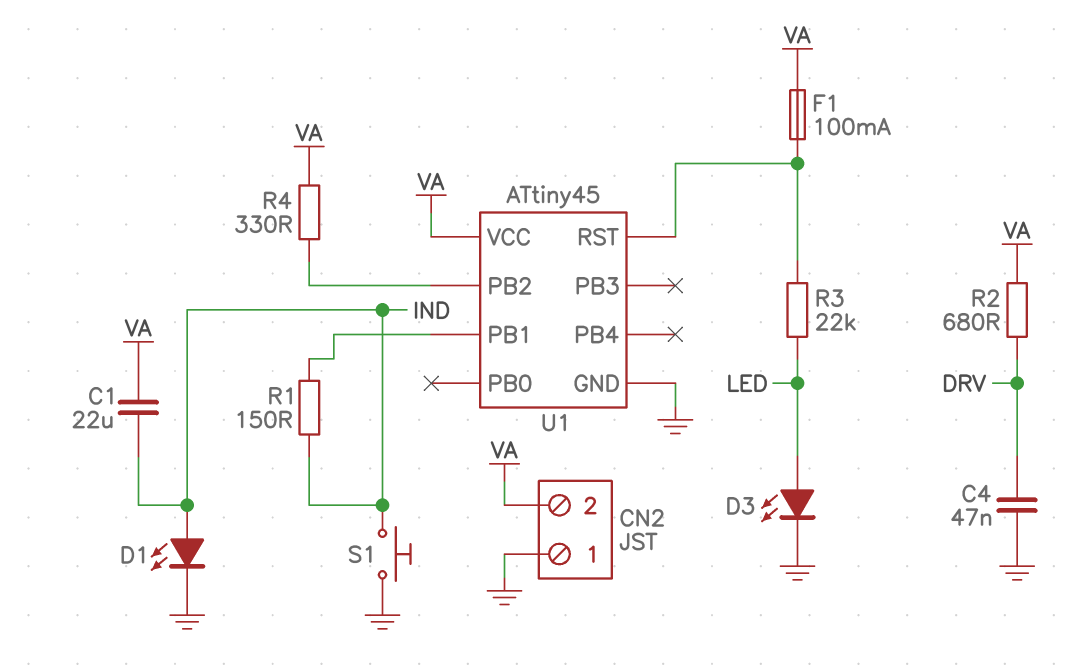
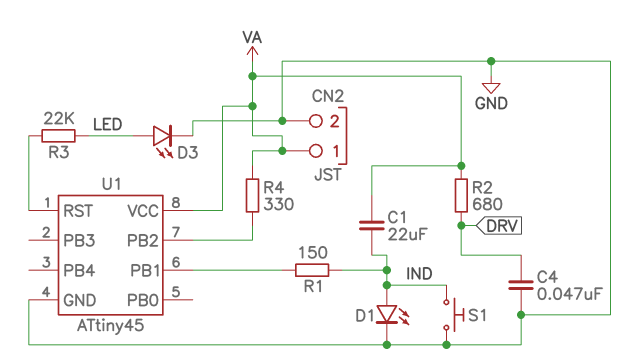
CN2 pin 1: GND -> VA
CN2 pin 2: VA -> GND
F1: 100mA (U1/RST, VA) -> none

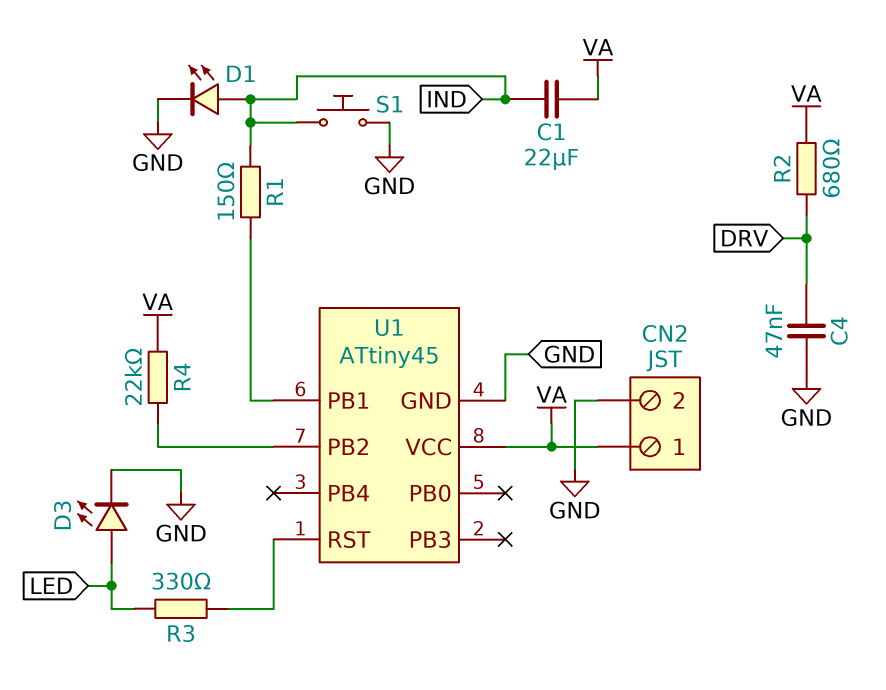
R3: 22k (LED, U1/RST) -> 330 (LED, U1/RST)
R4: 330 (U1/PB2, VA) -> 22k (U1/PB2, VA)

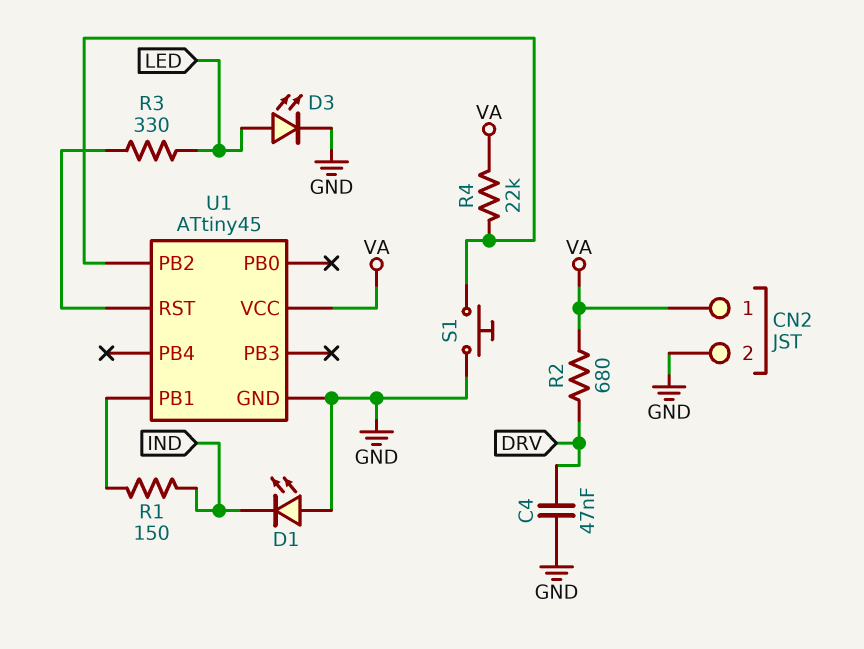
C1: 22uF (IND, VA) -> none
D1: LED (A IND, K GND) -> LED (A GND, K IND)
S1: button (GND, IND) -> button (GND, U1/PB2)

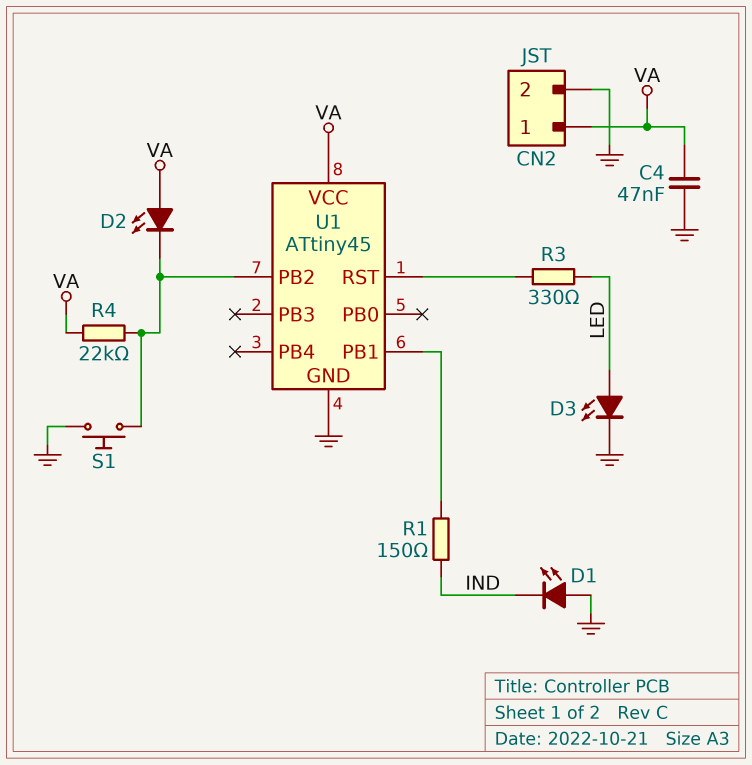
C4: 47nF (DRV, GND) -> 47nF (GND, VA)
D2: none -> LED (A VA, K U1/PB2)
R2: 680 (DRV, VA) -> none

